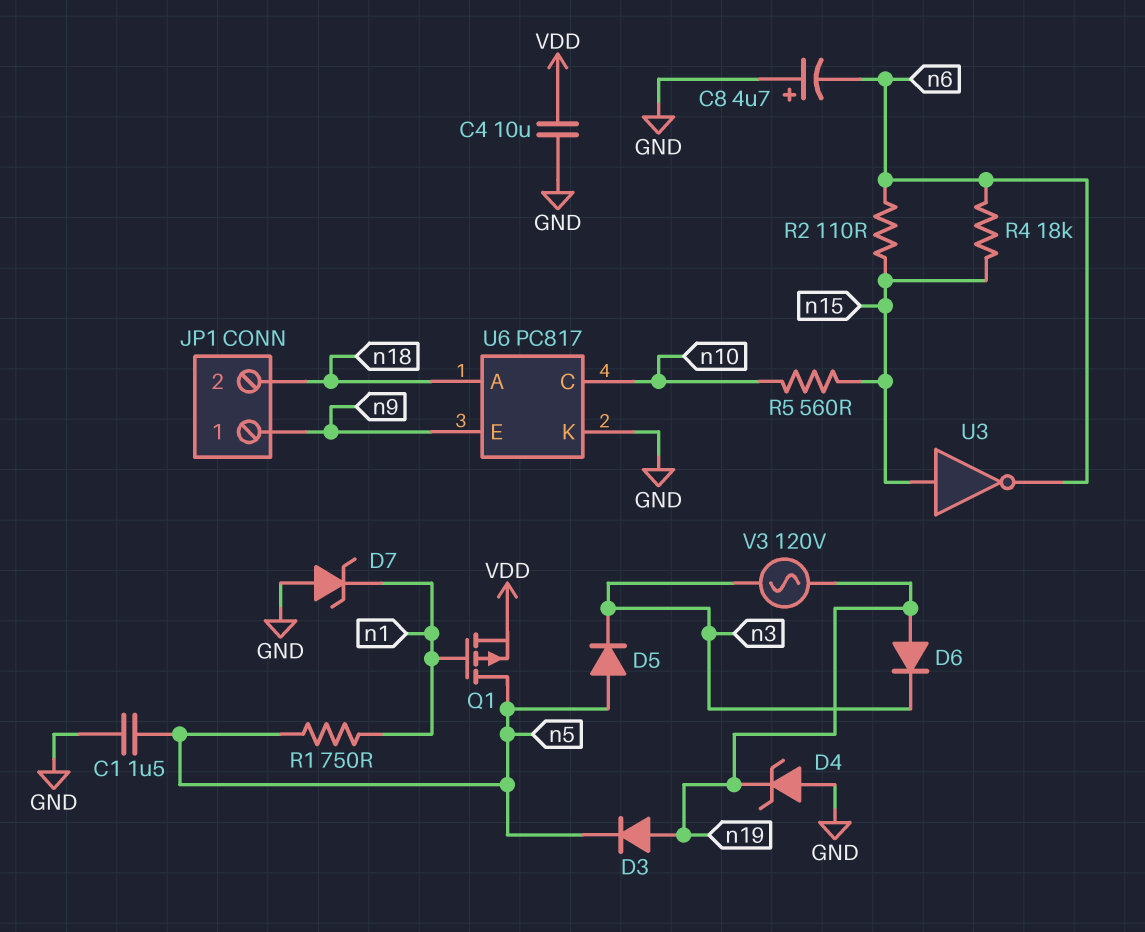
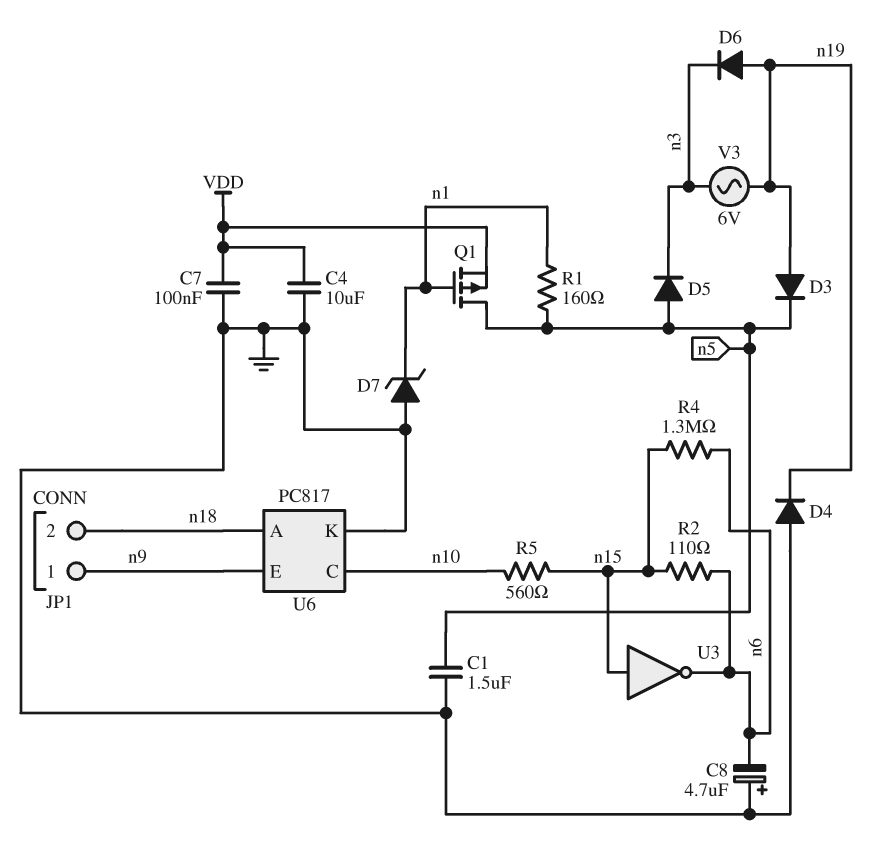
C7: none -> 100nF (GND, VDD)
D4: zener (A GND, K n19) -> diode (A GND, K n19)
R1: 750 (n1, n5) -> 160 (n1, n5)
R4: 18k (n6, n15) -> 1.3M (n6, n15)
V3: AC 120V (n3, n19) -> AC 6V (n3, n19)

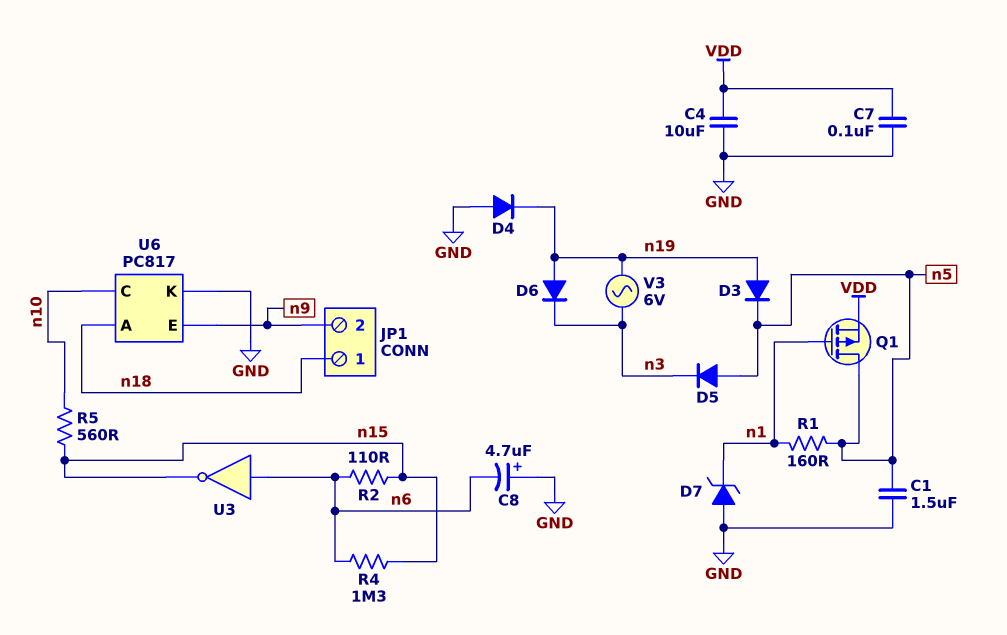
JP1 pin 1: n9 -> n18
JP1 pin 2: n18 -> n9
U3: NOT (in n15, out n6) -> NOT (in n6, out n15)

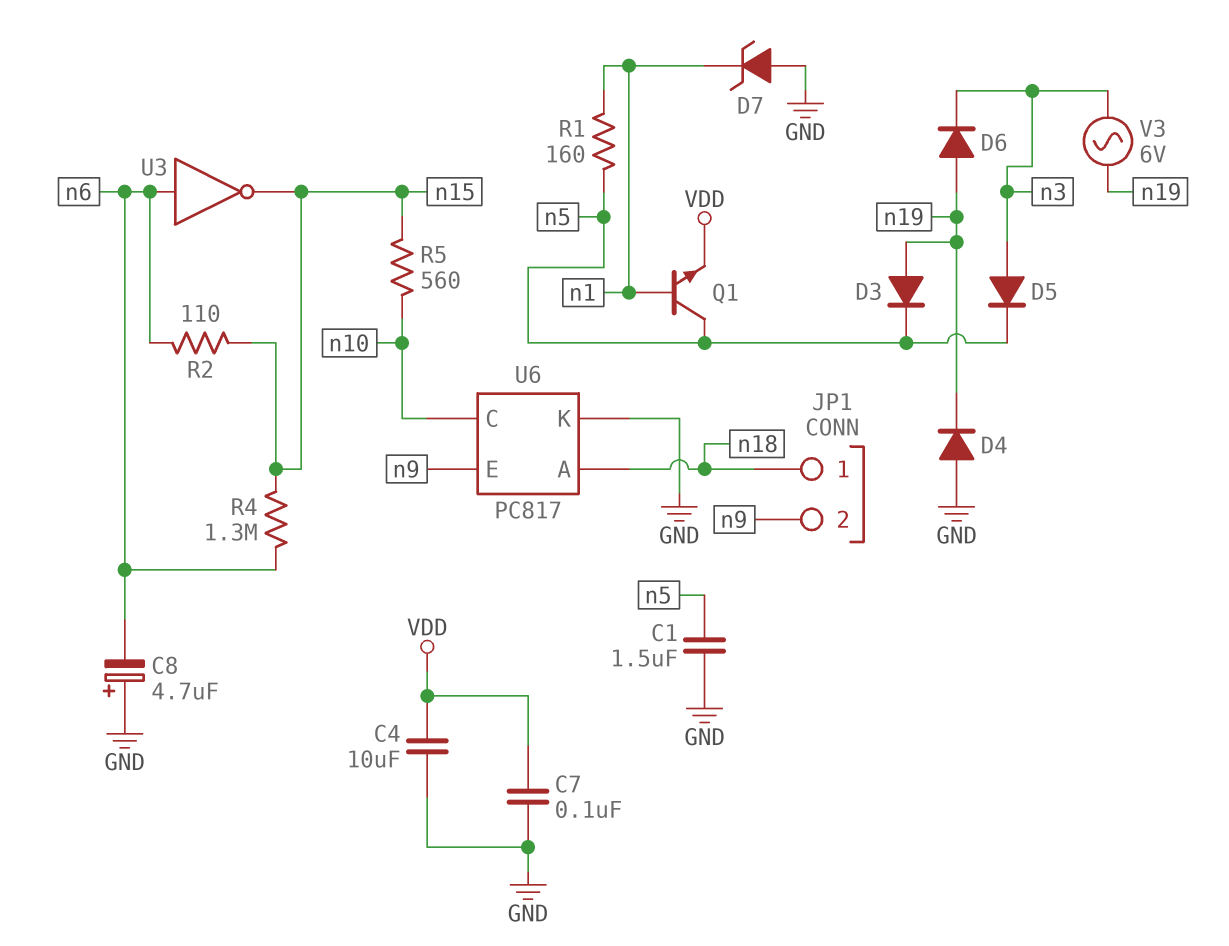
D5: diode (A n5, K n3) -> diode (A n3, K n5)
Q1: PMOS (G n1, D n5, S VDD) -> NPN (B n1, C n5, E VDD)

